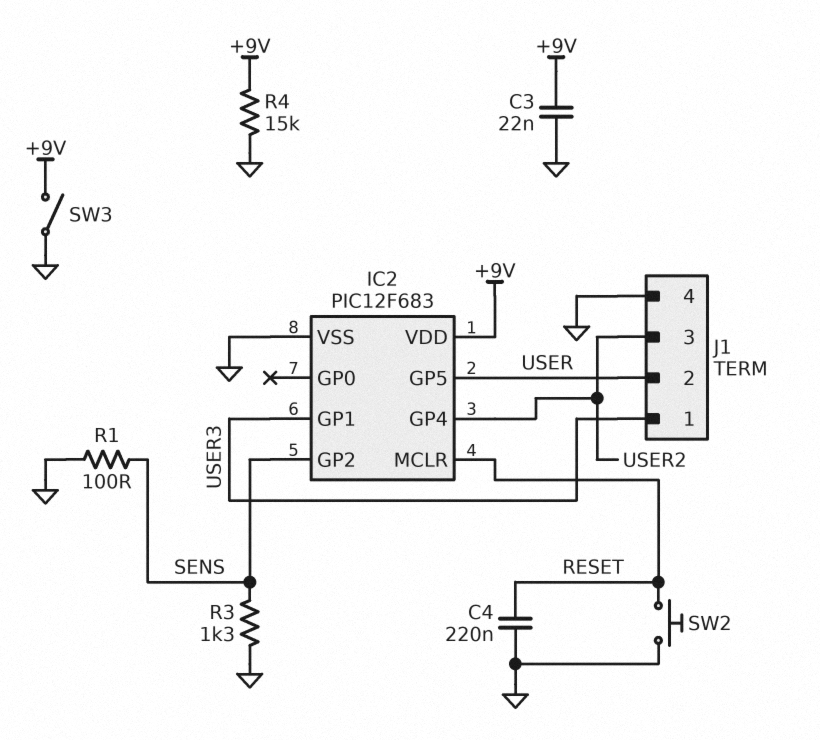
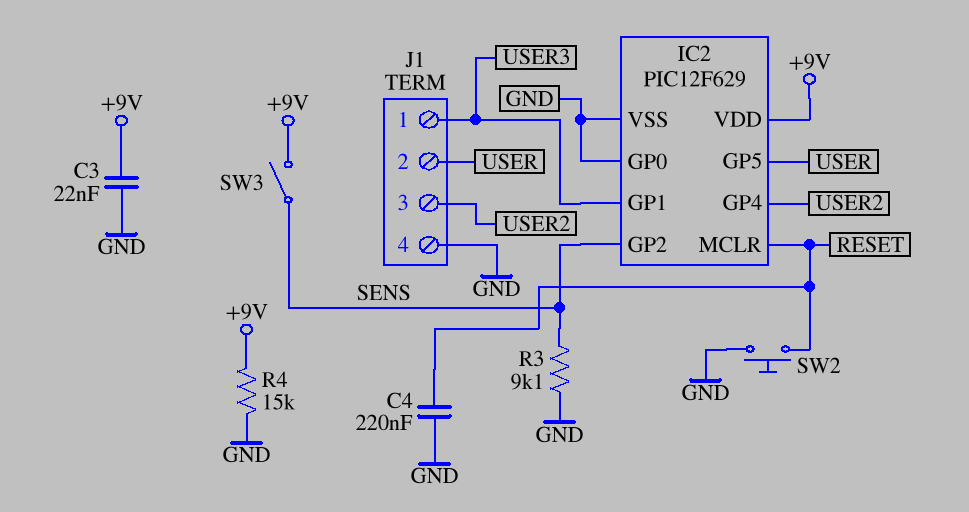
IC2: PIC12F683 -> PIC12F629
IC2 pin GP0: none -> GND
R1: 100 (GND, SENS) -> none
R3: 1.3k (GND, SENS) -> 9.1k (GND, SENS)
SW3: switch (+9V, GND) -> switch (+9V, SENS)

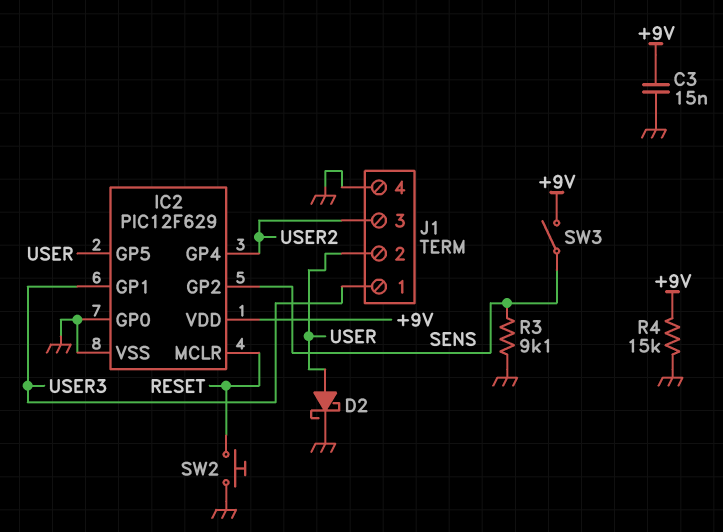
C3: 22nF (+9V, GND) -> 15nF (+9V, GND)
C4: 220nF (GND, RESET) -> none
D2: none -> schottky (A USER, K GND)

